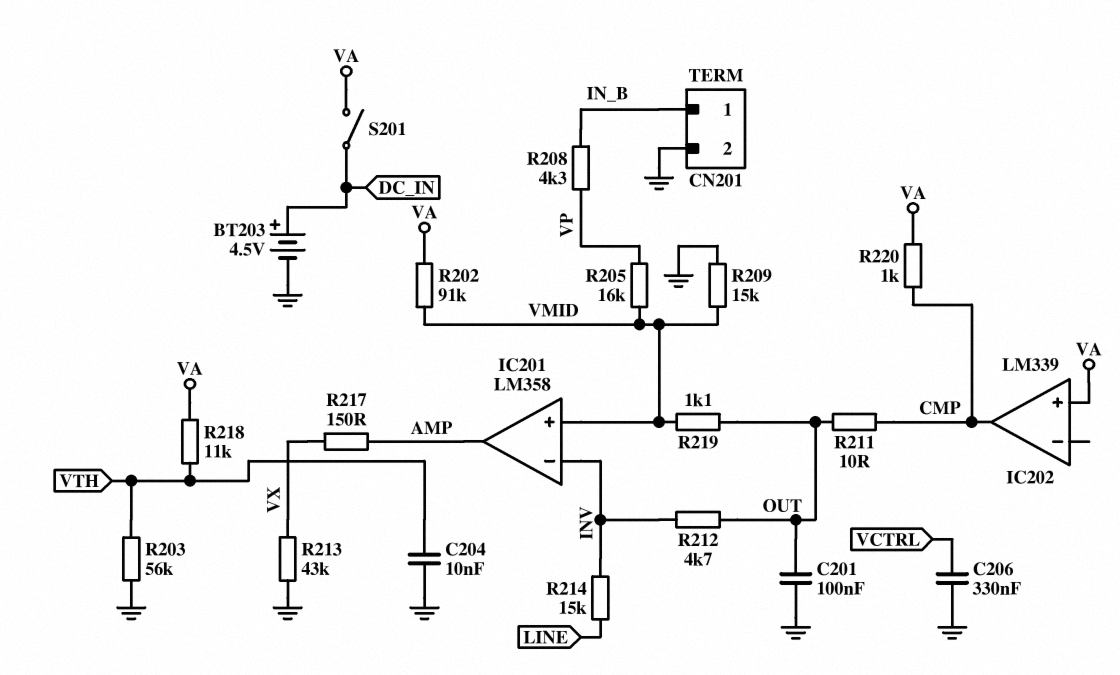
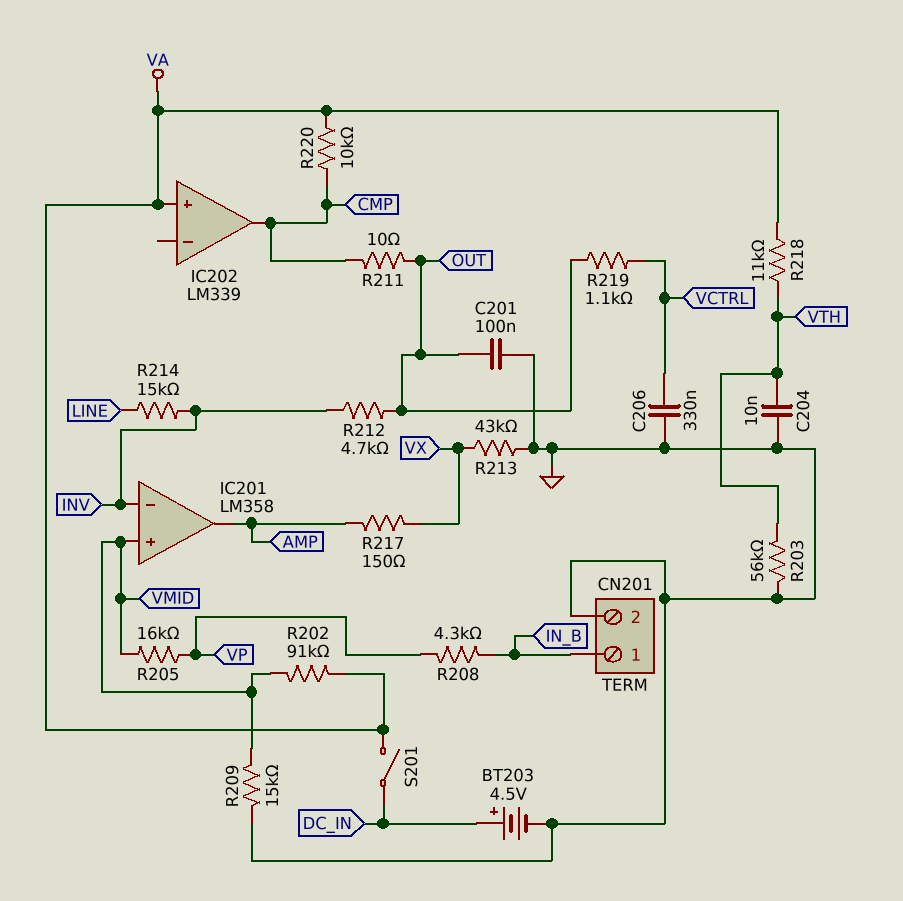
R219: 1.1k (OUT, VMID) -> 1.1k (OUT, VCTRL)
R220: 1k (CMP, VA) -> 10k (CMP, VA)

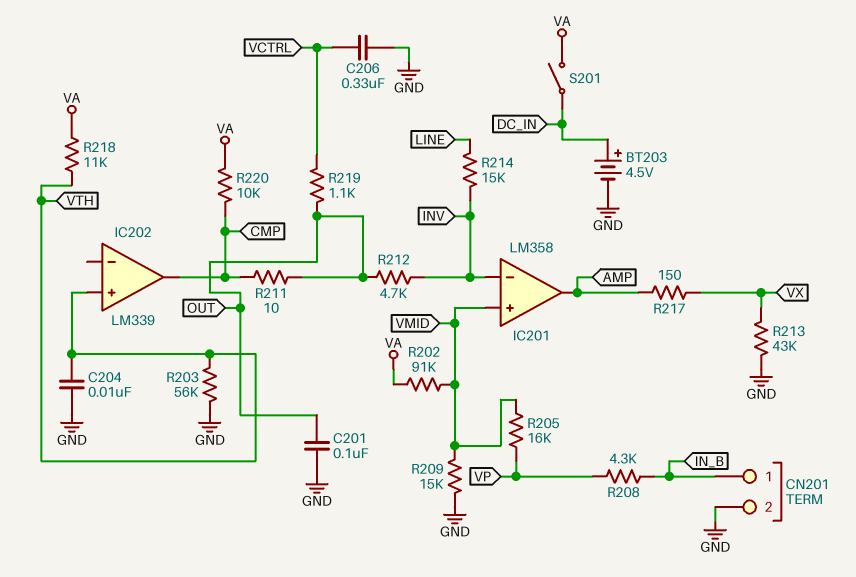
IC202 pin in+: VA -> VTH

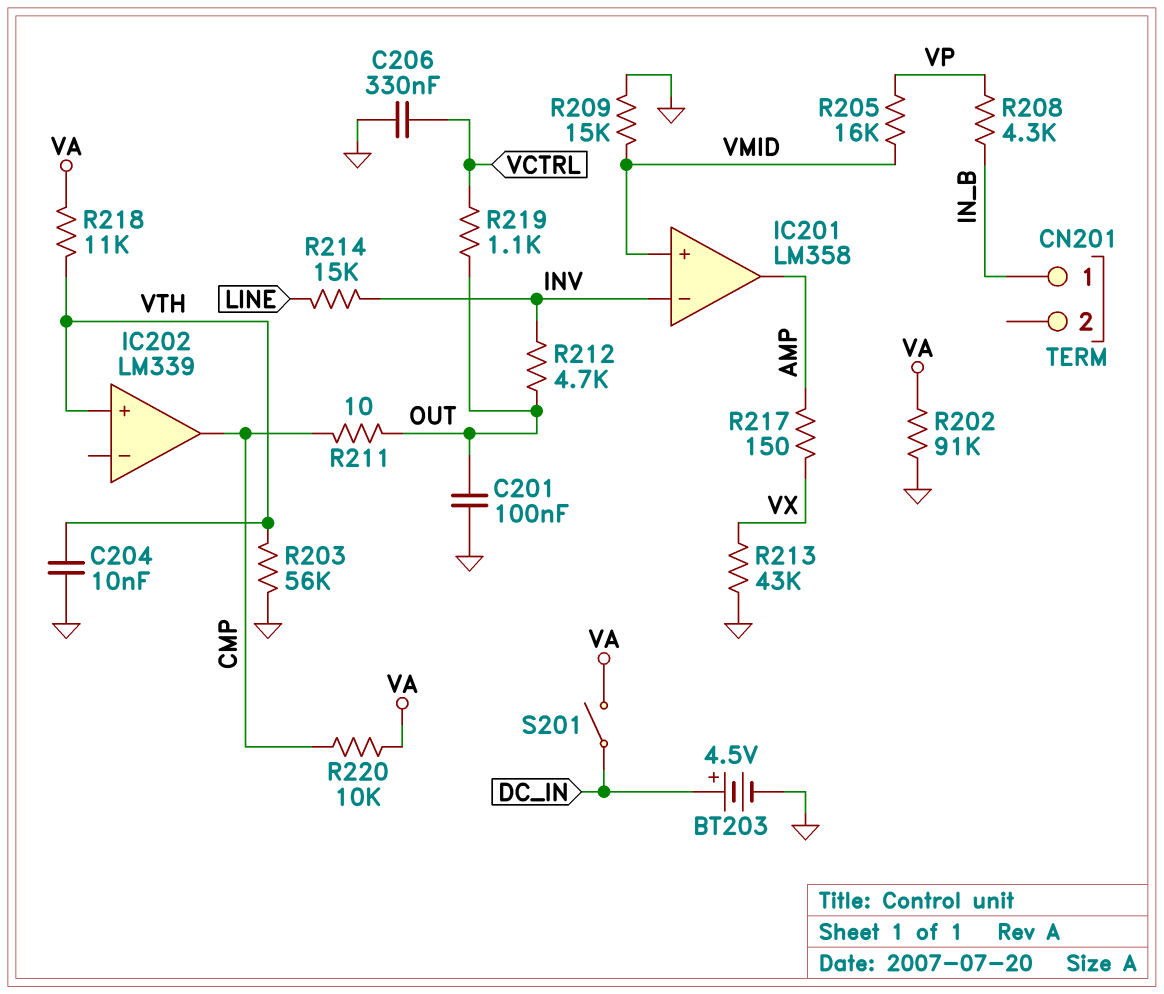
CN201 pin 2: GND -> none
R202: 91k (VA, VMID) -> 91k (GND, VA)

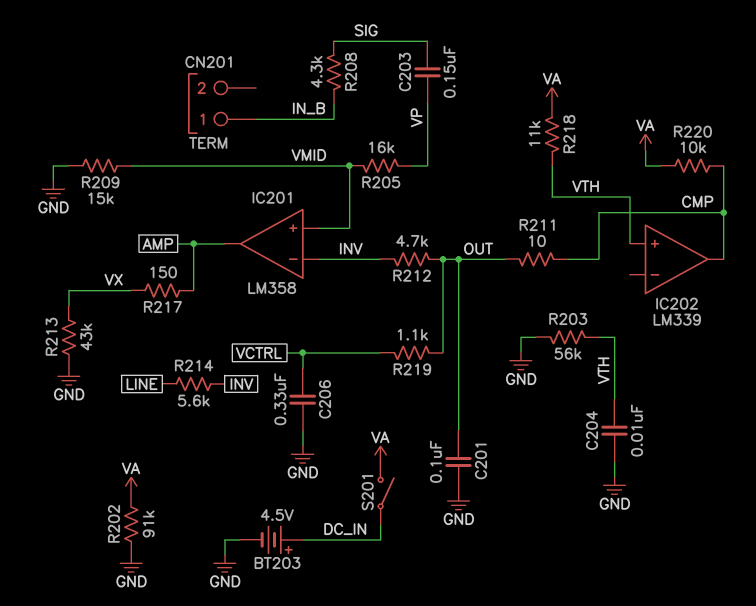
C203: none -> 150nF (SIG, VP)
R208: 4.3k (IN_B, VP) -> 4.3k (IN_B, SIG)
R214: 15k (INV, LINE) -> 5.6k (INV, LINE)

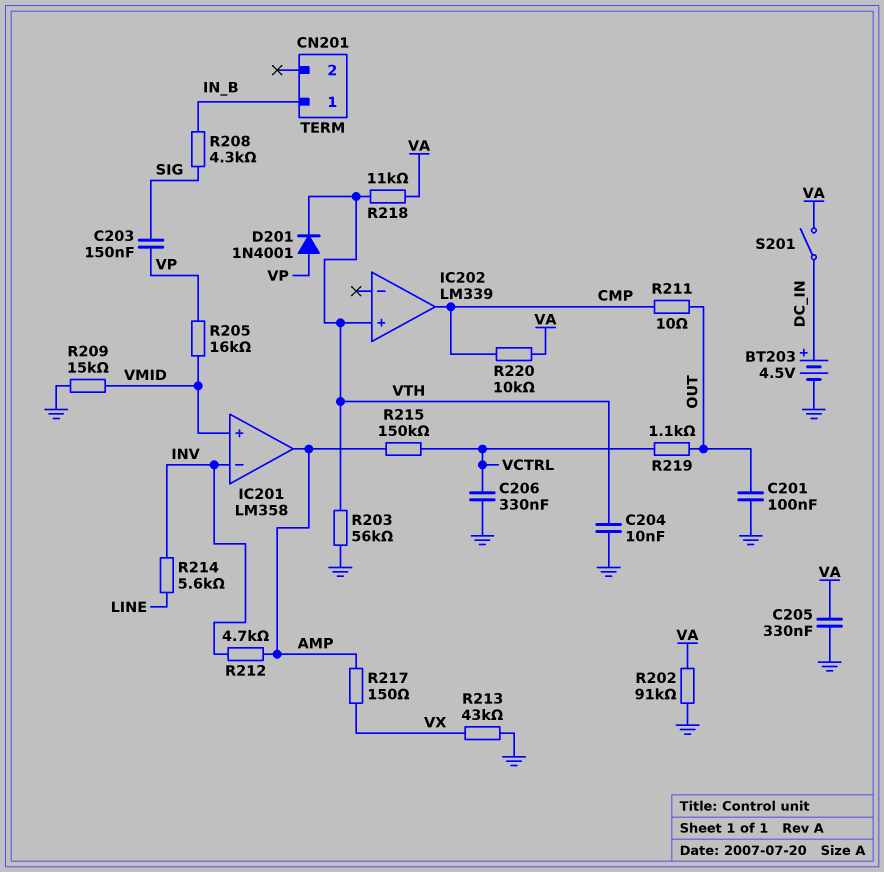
C205: none -> 330nF (GND, VA)
D201: none -> diode 1N4001 (A VP, K VTH)
R212: 4.7k (INV, OUT) -> 4.7k (AMP, INV)
R215: none -> 150k (AMP, VCTRL)

